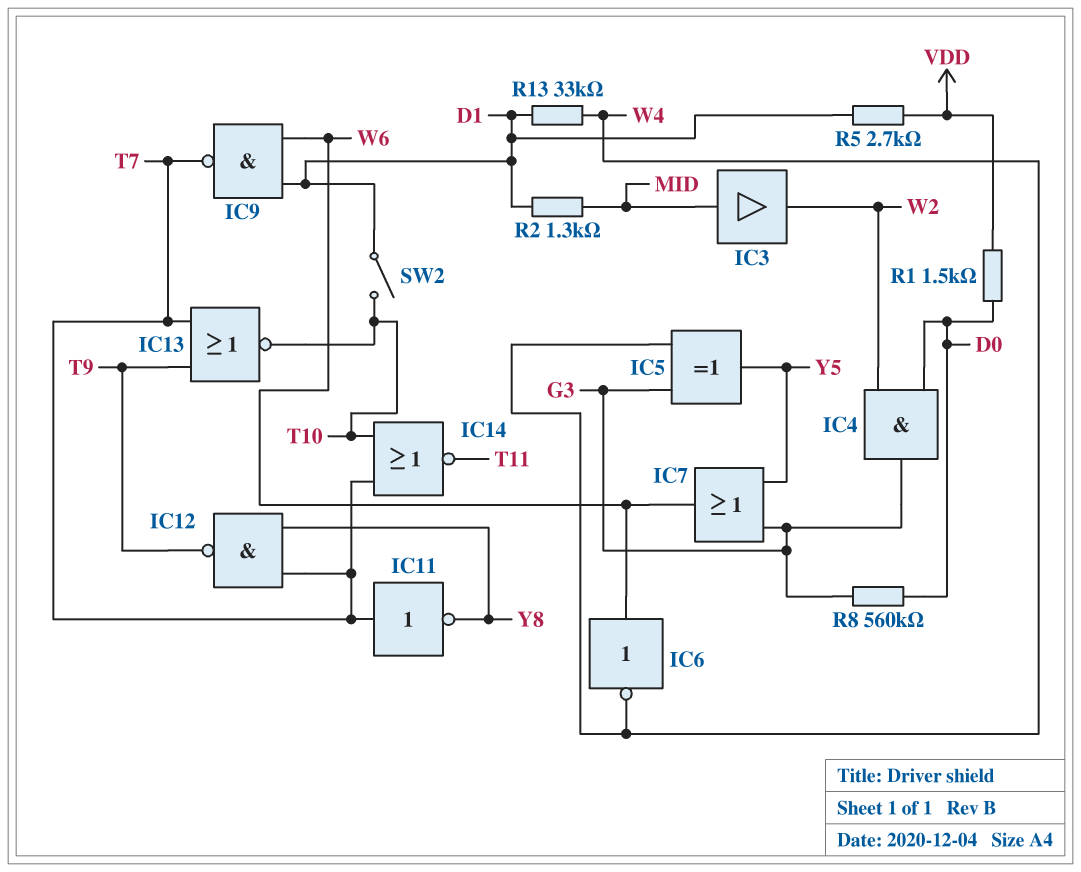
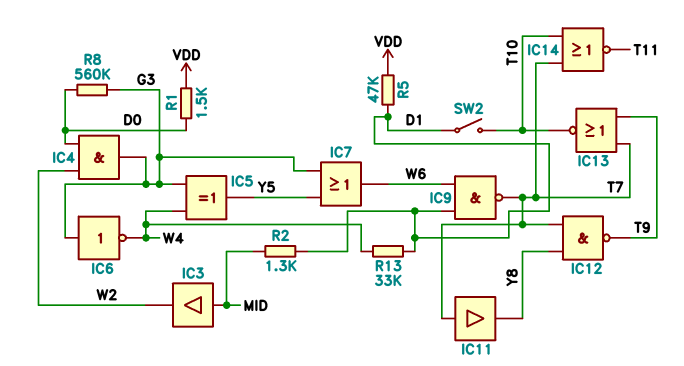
IC6: NOT (in W6, out W4) -> NOT (in G3, out W4)
IC11: NOT (in T7, out Y8) -> buffer (in T7, out Y8)
R5: 2.7k (D1, VDD) -> 47k (D1, VDD)

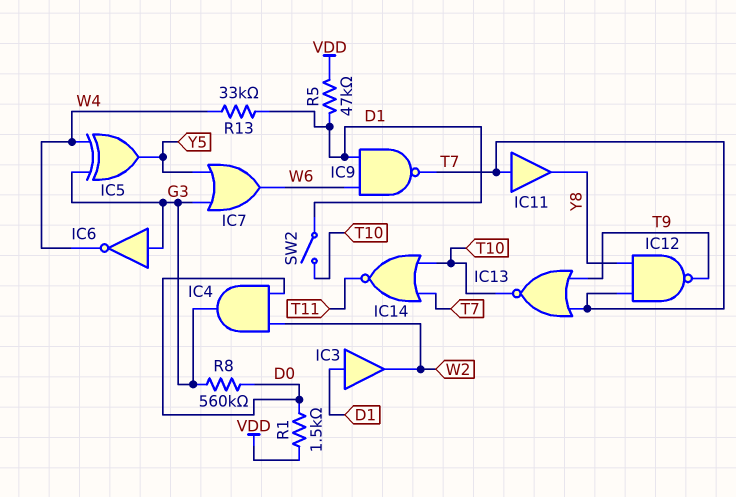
IC3: buffer (in MID, out W2) -> buffer (in D1, out W2)
R2: 1.3k (D1, MID) -> none

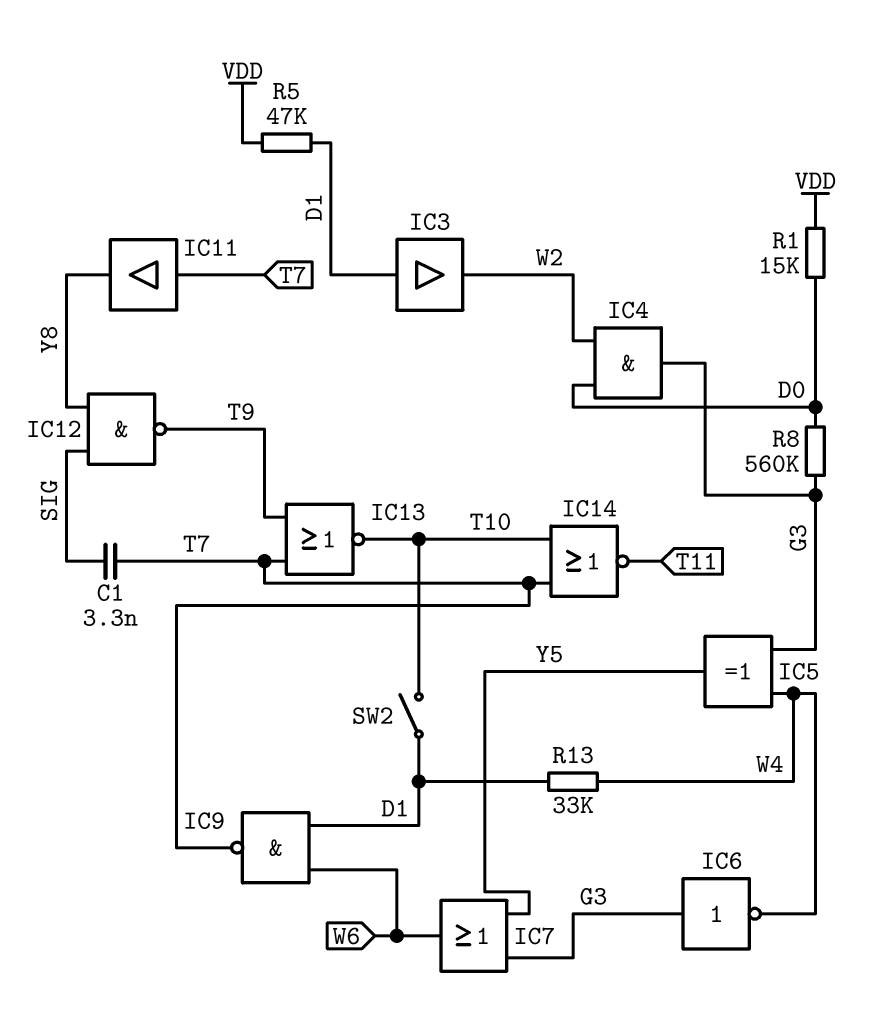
C1: none -> 3.3nF (SIG, T7)
IC12: NAND (in T7, in Y8, out T9) -> NAND (in SIG, in Y8, out T9)
R1: 1.5k (D0, VDD) -> 15k (D0, VDD)

